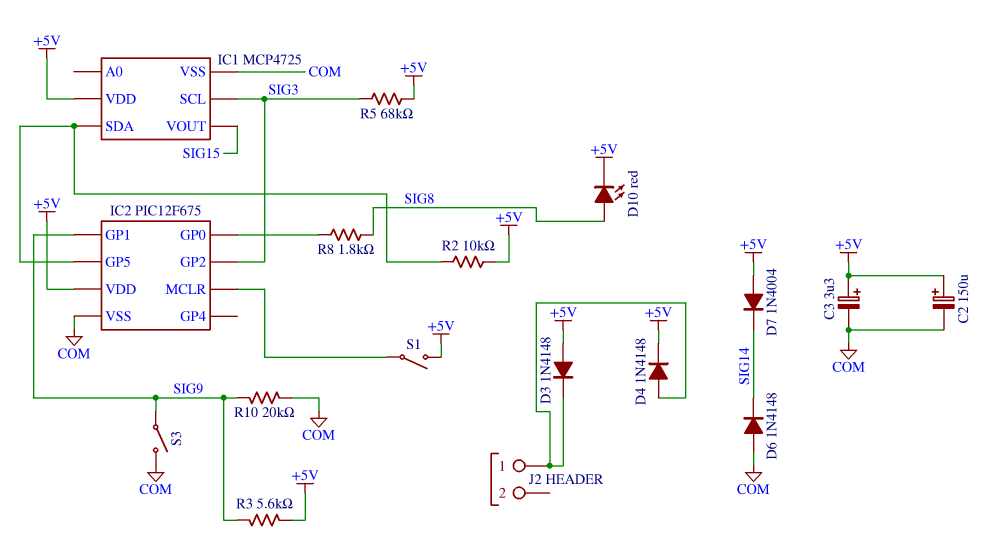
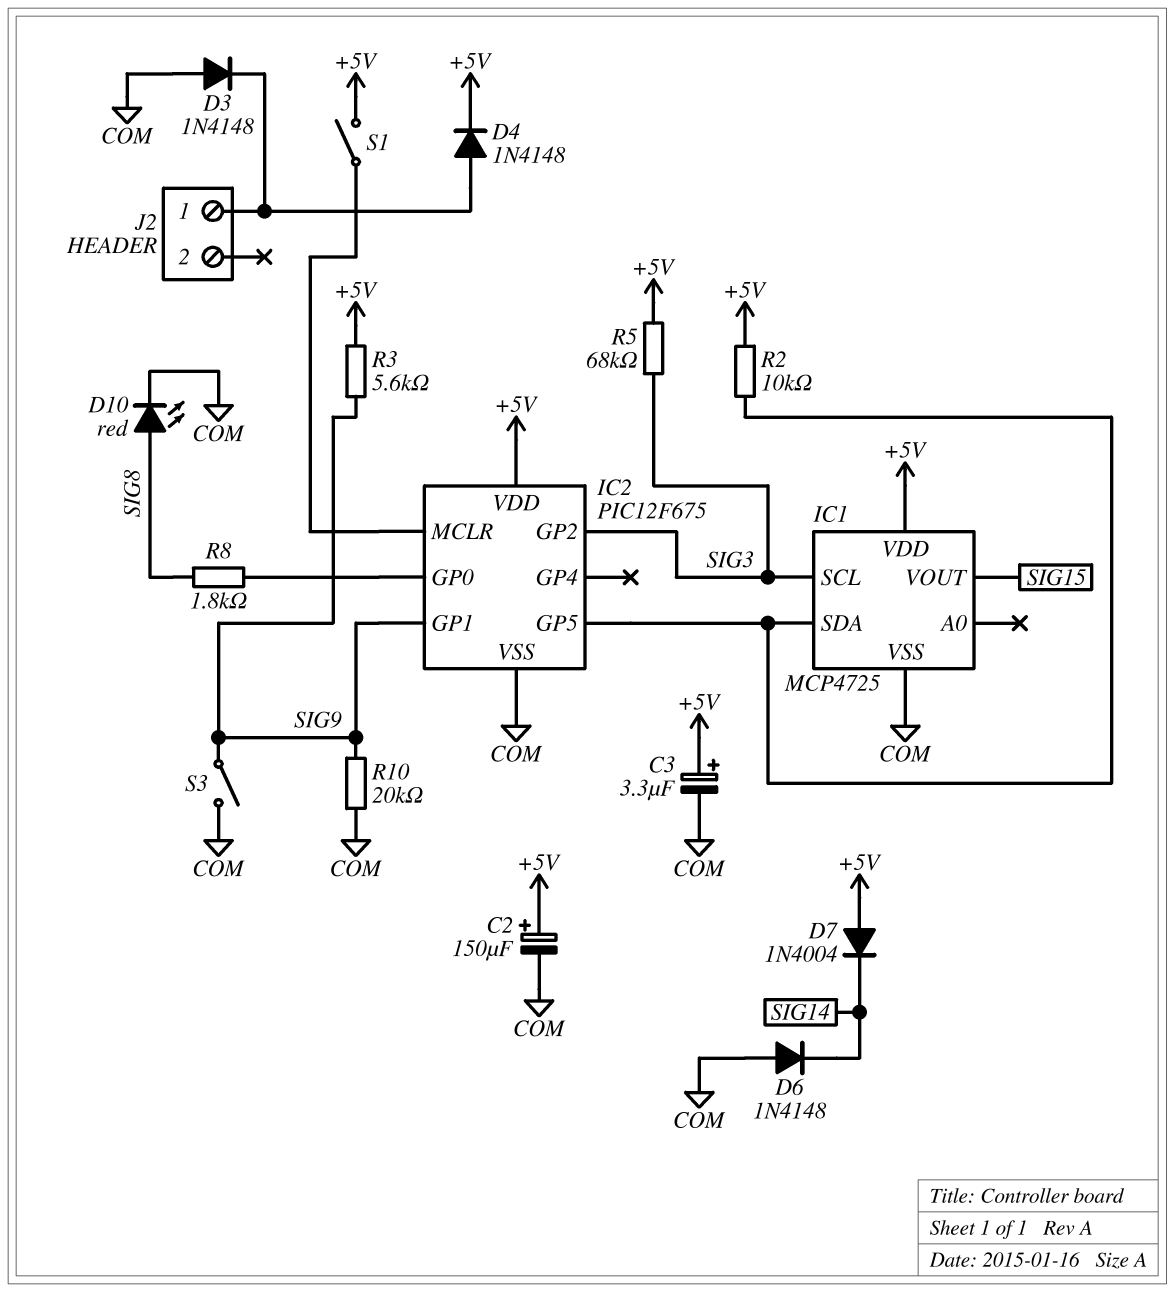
D3: diode 1N4148 (A +5V, K J2/1) -> diode 1N4148 (A COM, K J2/1)
D10: LED red (A SIG8, K +5V) -> LED red (A SIG8, K COM)

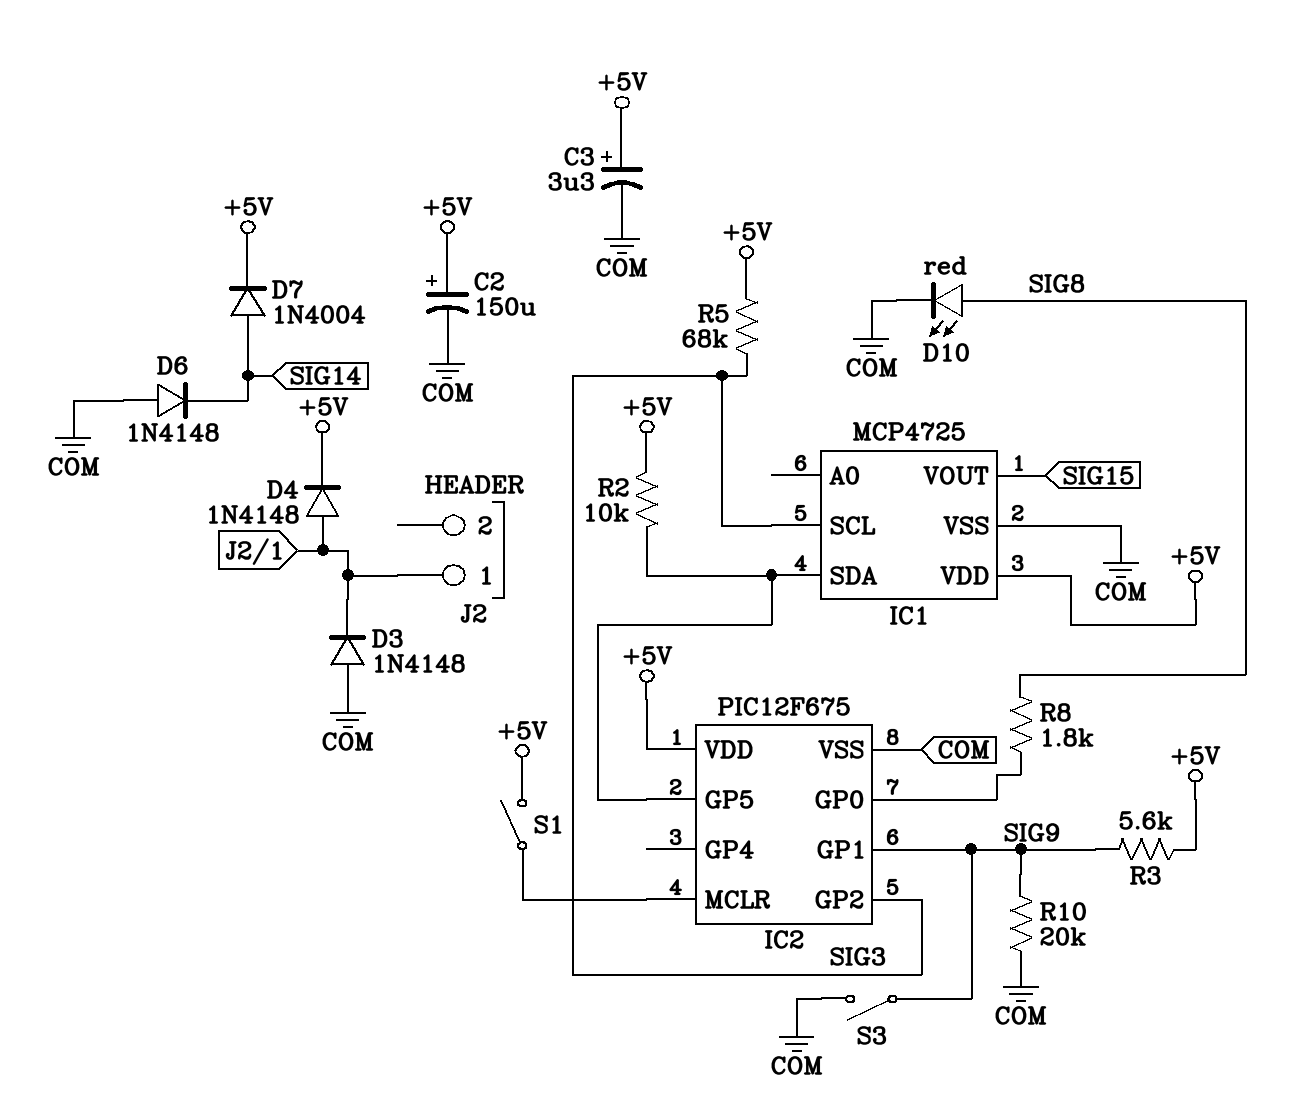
D7: diode 1N4004 (A +5V, K SIG14) -> diode 1N4004 (A SIG14, K +5V)

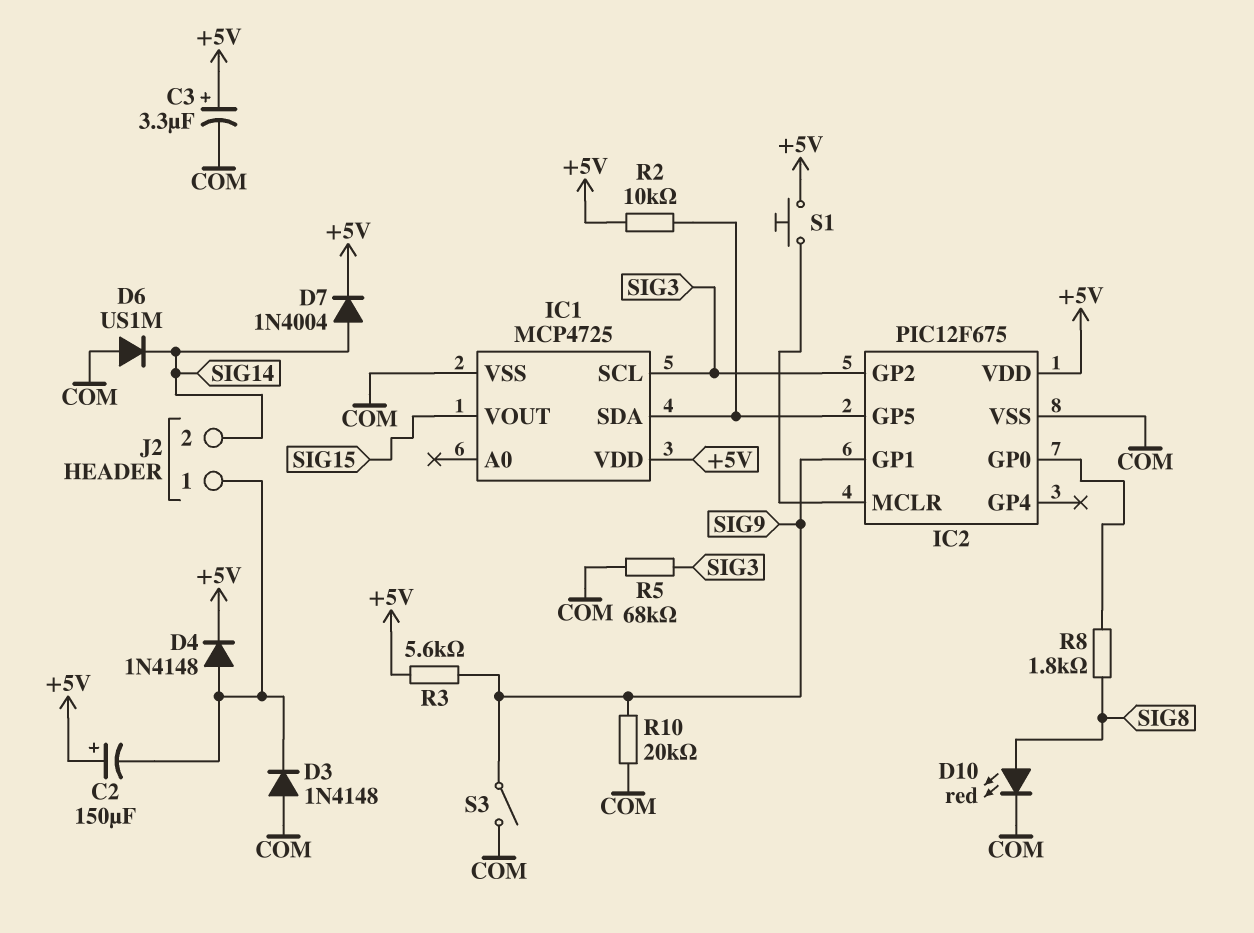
C2: 150uF (plus +5V, minus COM) -> 150uF (plus +5V, minus J2/1)
D6: diode 1N4148 (A COM, K SIG14) -> diode US1M (A COM, K SIG14)
J2 pin 2: none -> SIG14
R5: 68k (+5V, SIG3) -> 68k (COM, SIG3)
S1: switch (+5V, IC2/MCLR) -> button (+5V, IC2/MCLR)

